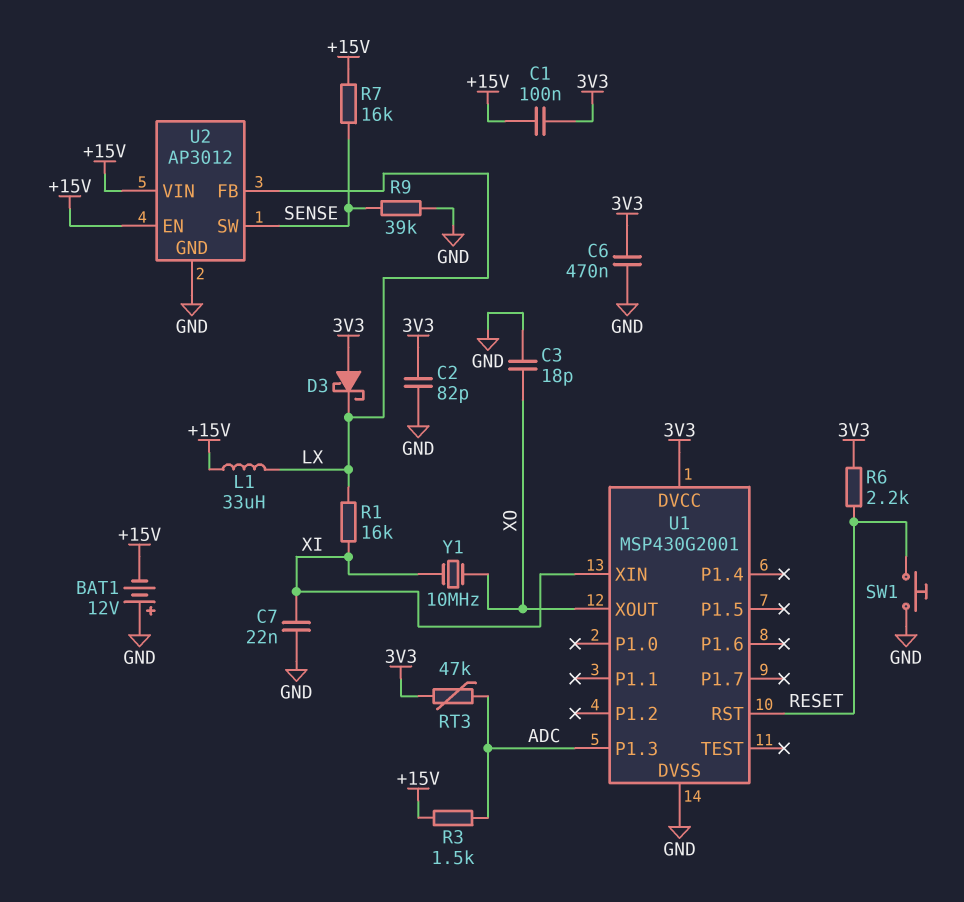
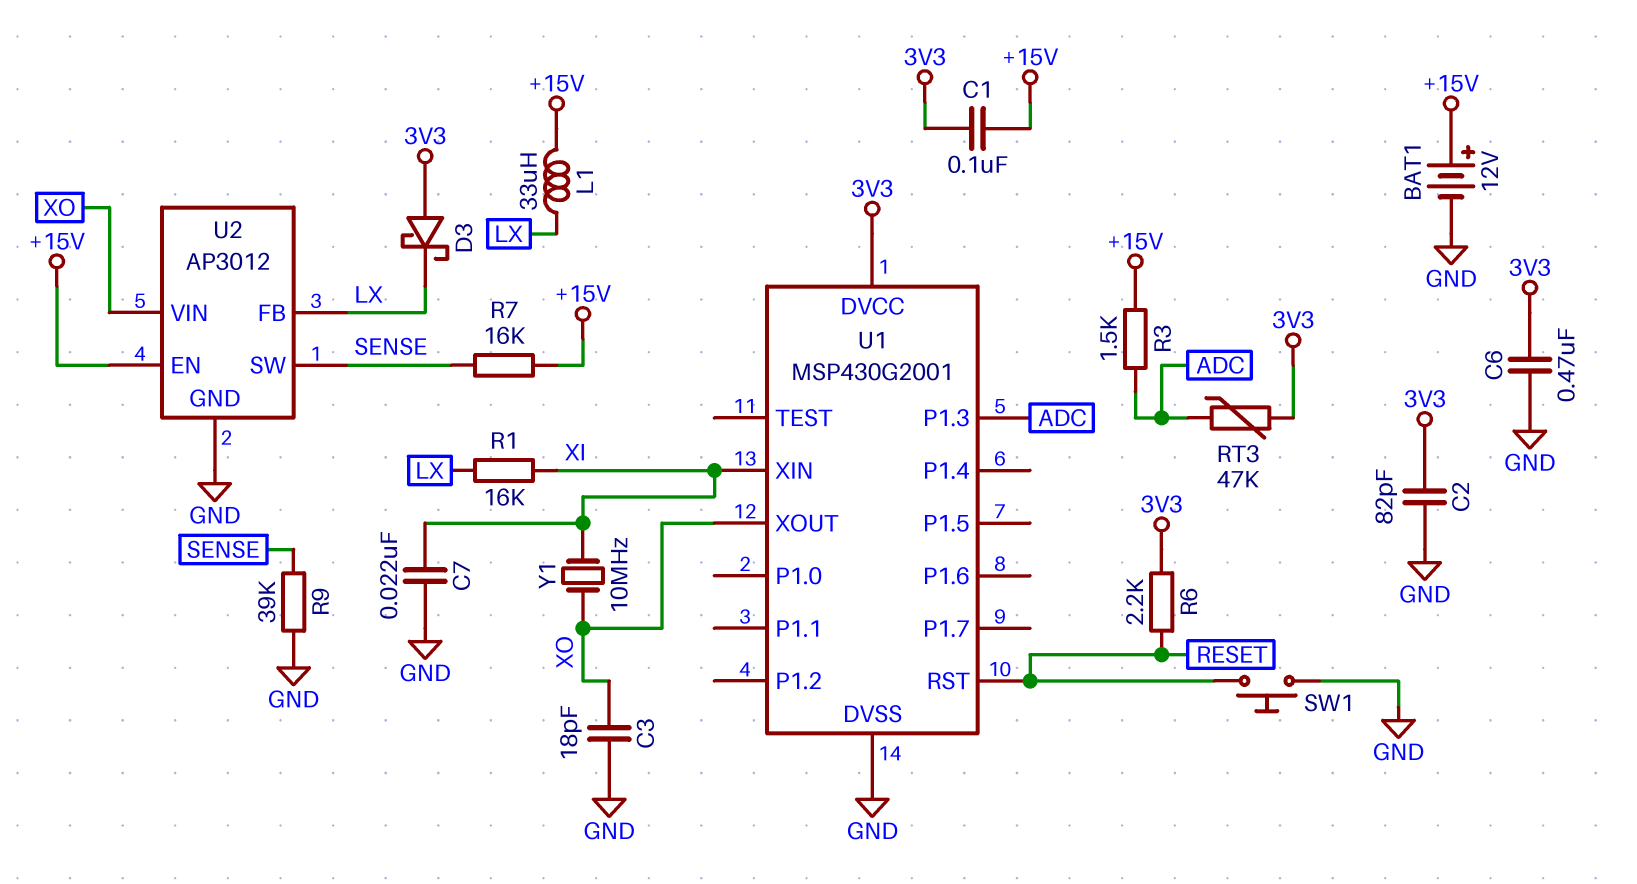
BAT1: 12V (plus GND, minus +15V) -> 12V (plus +15V, minus GND)
U2 pin VIN: +15V -> XO

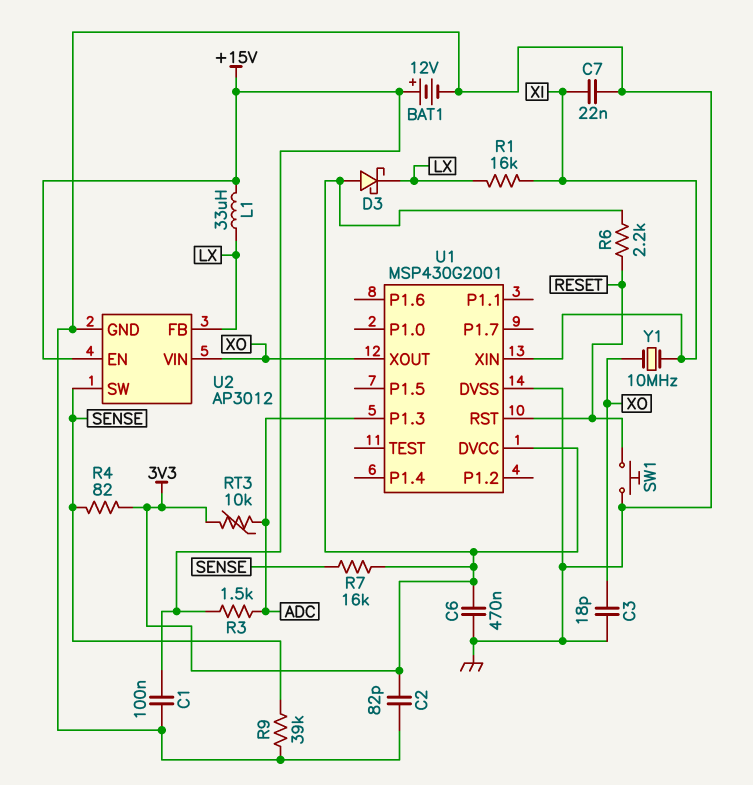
C1: 100nF (+15V, 3V3) -> 100nF (+15V, GND)
R4: none -> 82 (3V3, SENSE)
R7: 16k (+15V, SENSE) -> 16k (3V3, SENSE)
RT3: 47k (3V3, ADC) -> 10k (3V3, ADC)

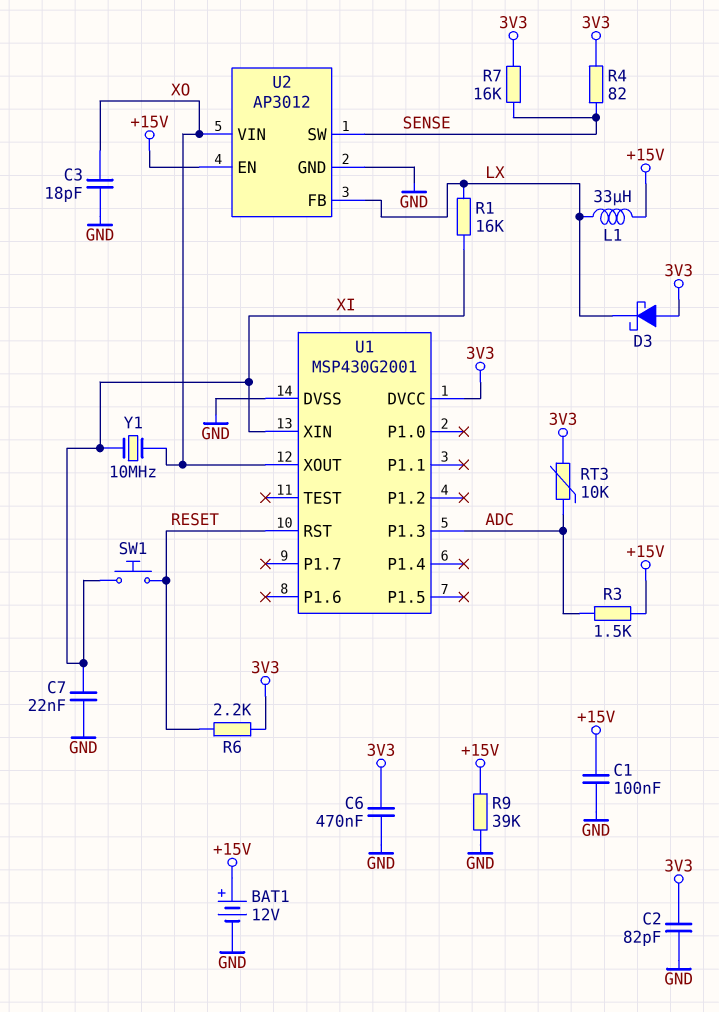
R9: 39k (GND, SENSE) -> 39k (+15V, GND)
SW1: button (GND, RESET) -> button (RESET, XI)

